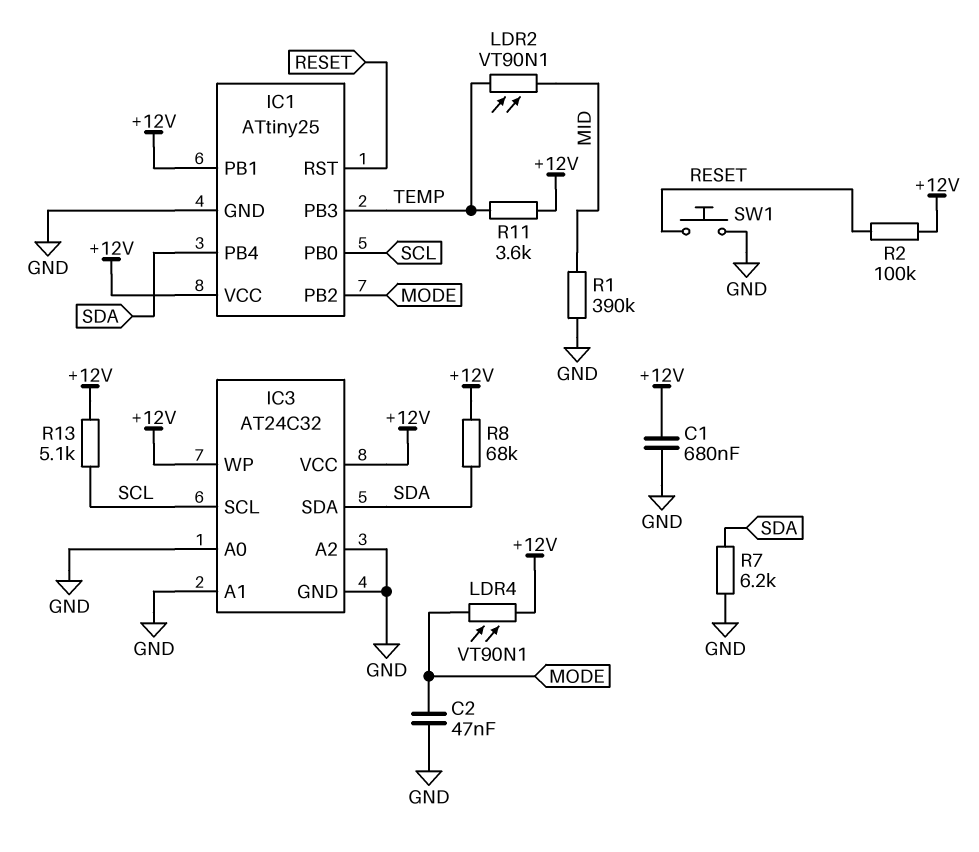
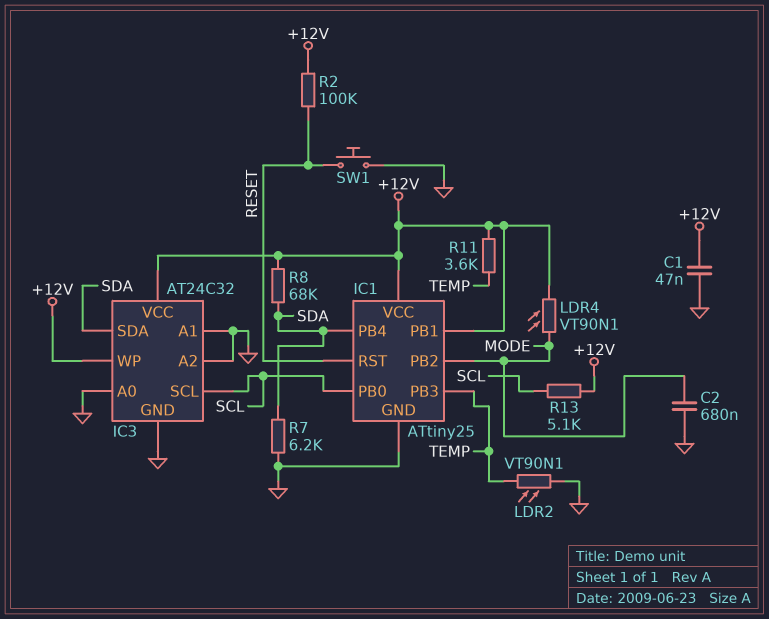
C1: 680nF (+12V, GND) -> 47nF (+12V, GND)
C2: 47nF (GND, MODE) -> 680nF (GND, MODE)
LDR2: VT90N1 (MID, TEMP) -> VT90N1 (GND, TEMP)
R1: 390k (GND, MID) -> none

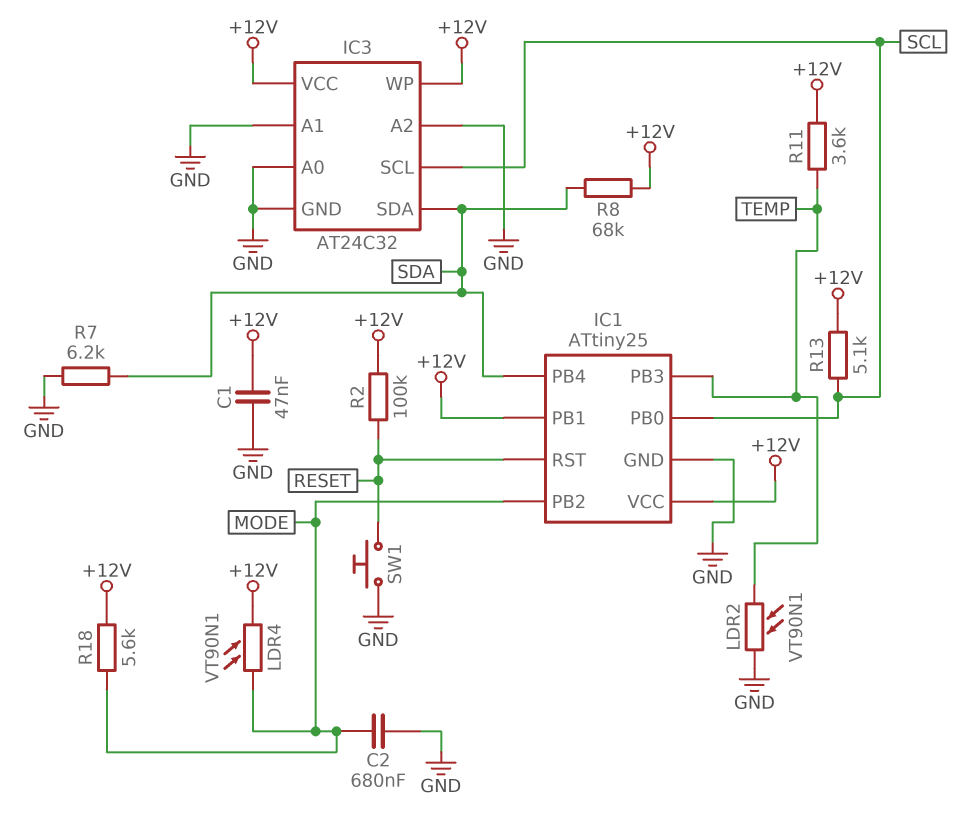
R18: none -> 5.6k (+12V, MODE)

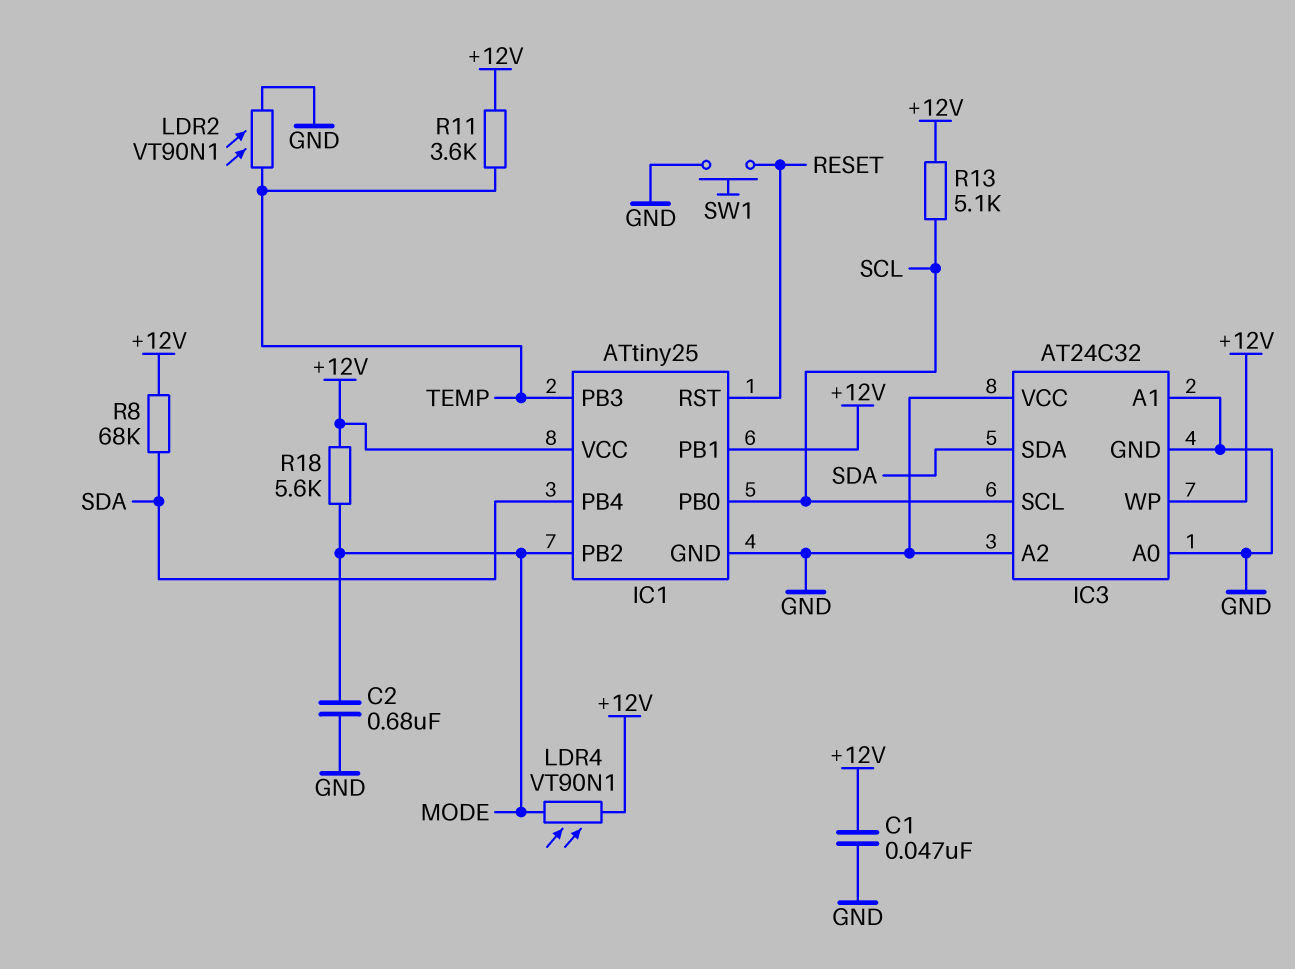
IC3 pin VCC: +12V -> GND
R2: 100k (+12V, RESET) -> none
R7: 6.2k (GND, SDA) -> none

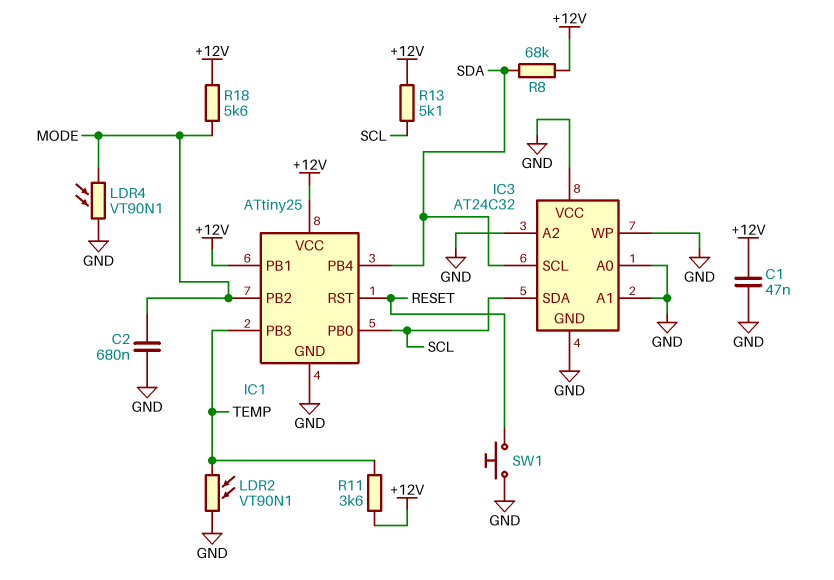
IC3 pin SCL: SCL -> SDA
IC3 pin SDA: SDA -> SCL
IC3 pin WP: +12V -> GND
LDR4: VT90N1 (+12V, MODE) -> VT90N1 (GND, MODE)

